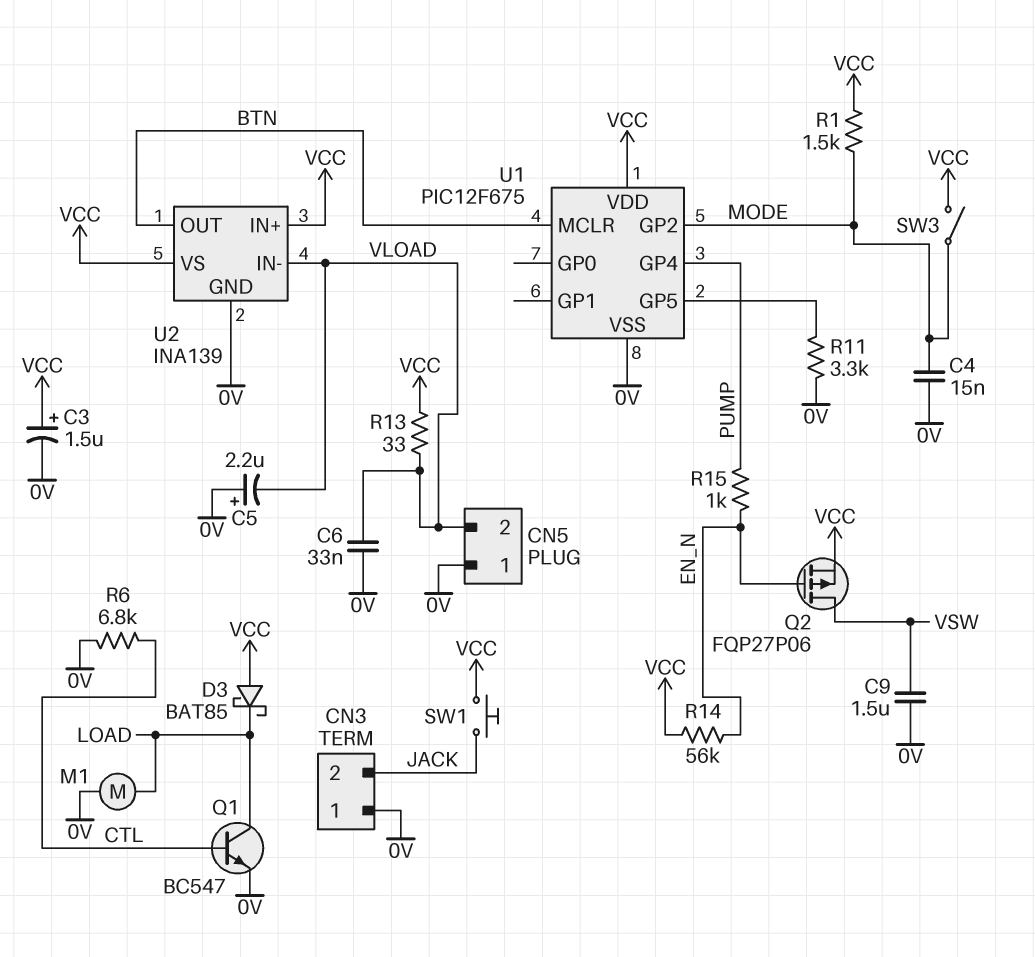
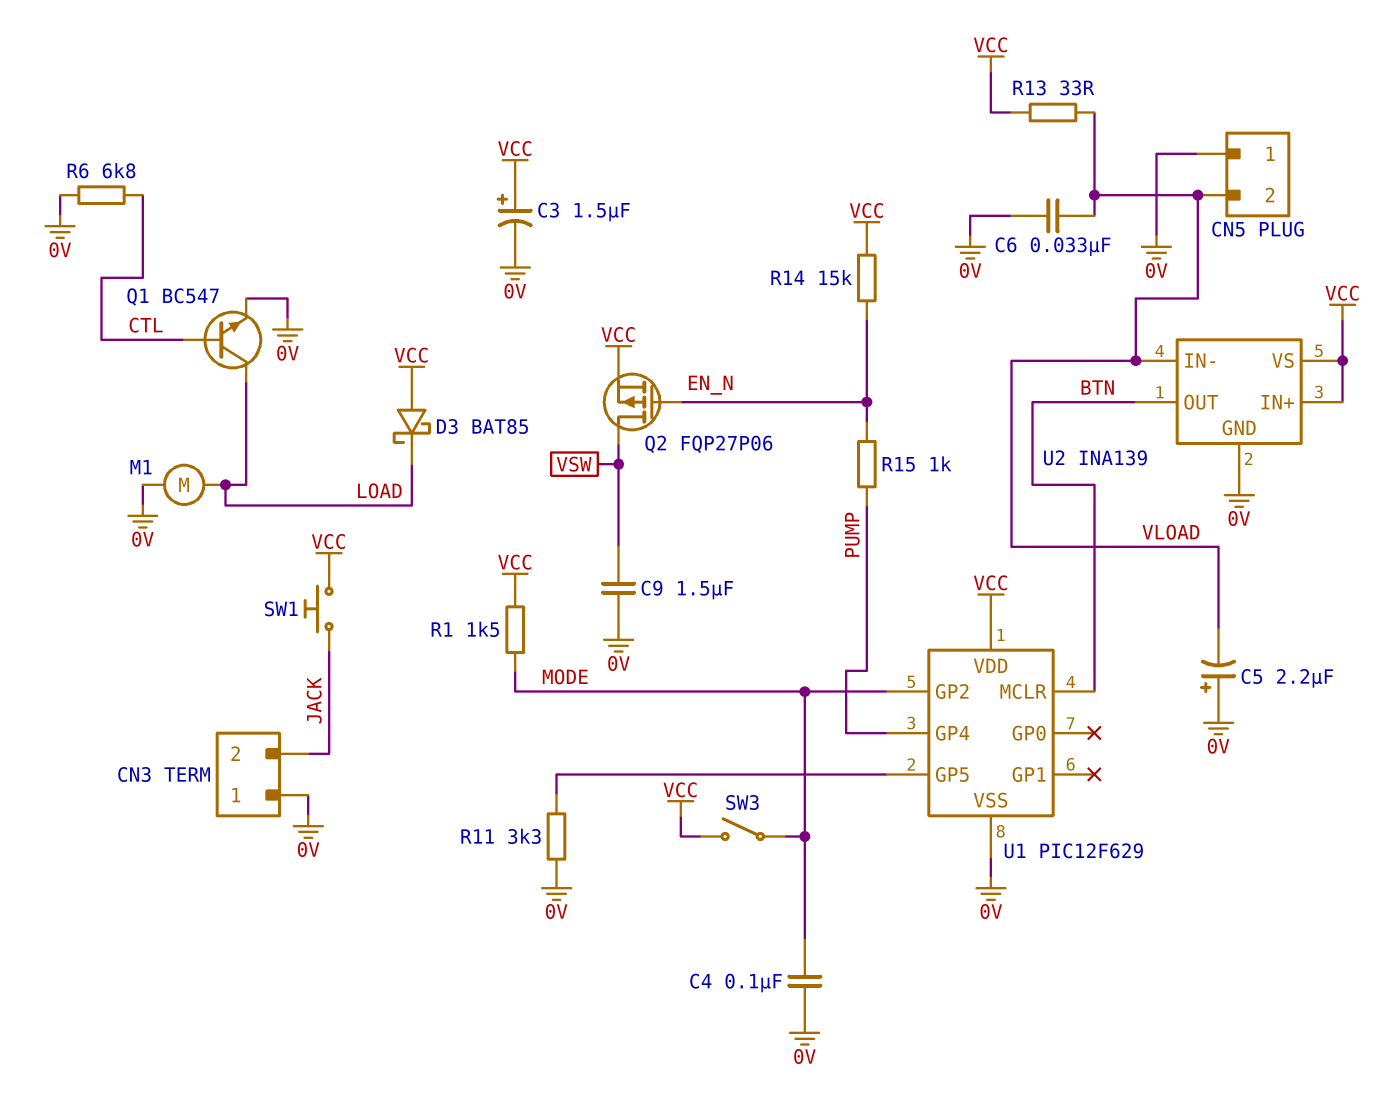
C4: 15nF (0V, MODE) -> 100nF (0V, MODE)
R14: 56k (EN_N, VCC) -> 15k (EN_N, VCC)
U1: PIC12F675 -> PIC12F629

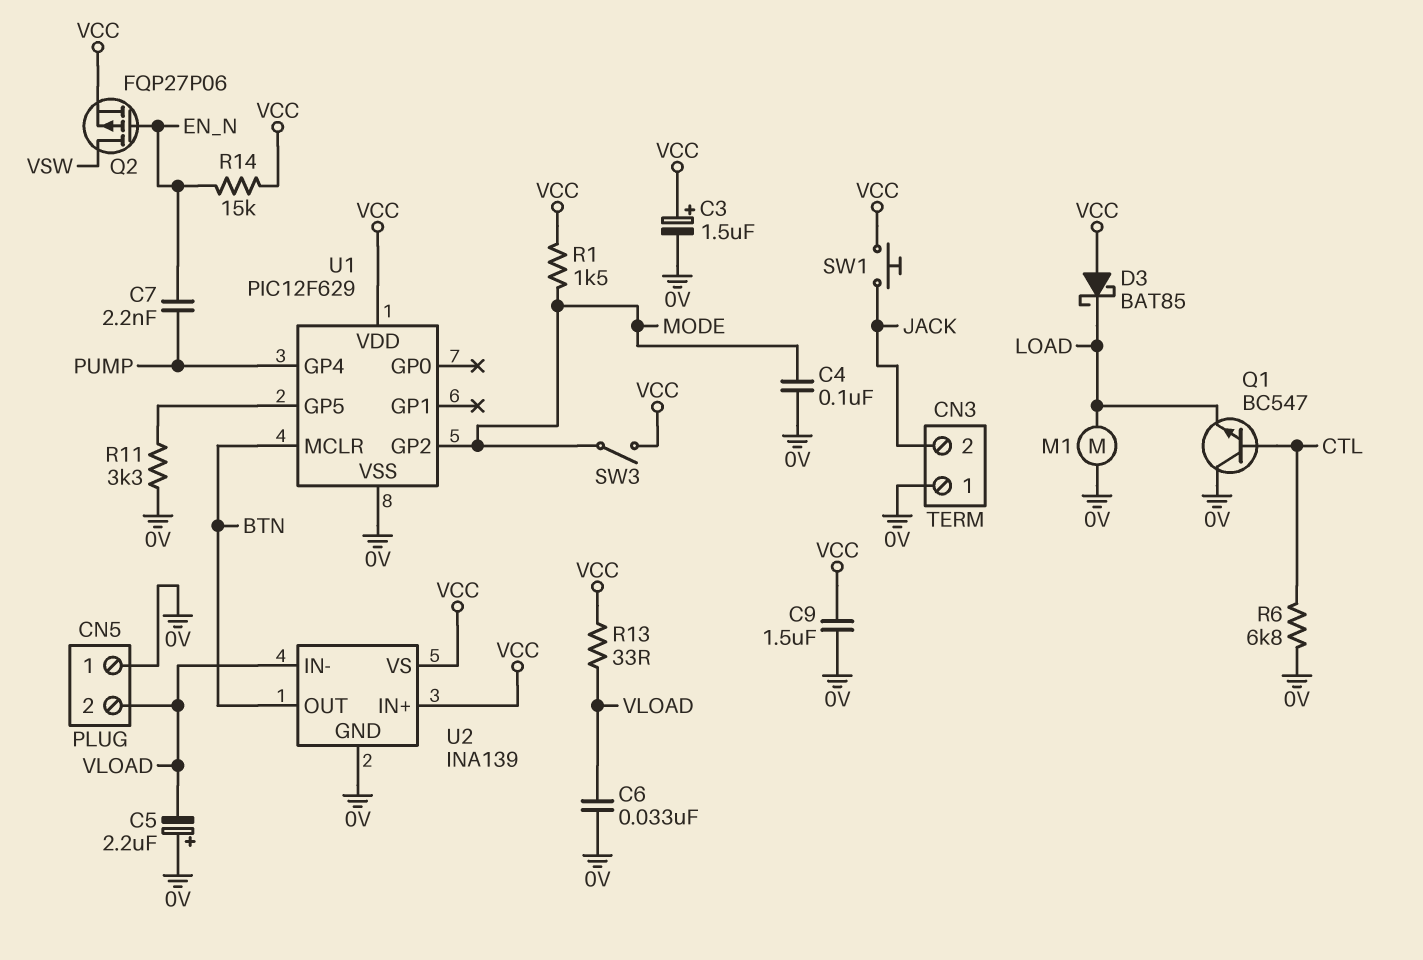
C7: none -> 2.2nF (EN_N, PUMP)
C9: 1.5uF (0V, VSW) -> 1.5uF (0V, VCC)
Q1: NPN BC547 (B CTL, C LOAD, E 0V) -> NPN BC547 (B CTL, C 0V, E LOAD)
R15: 1k (EN_N, PUMP) -> none

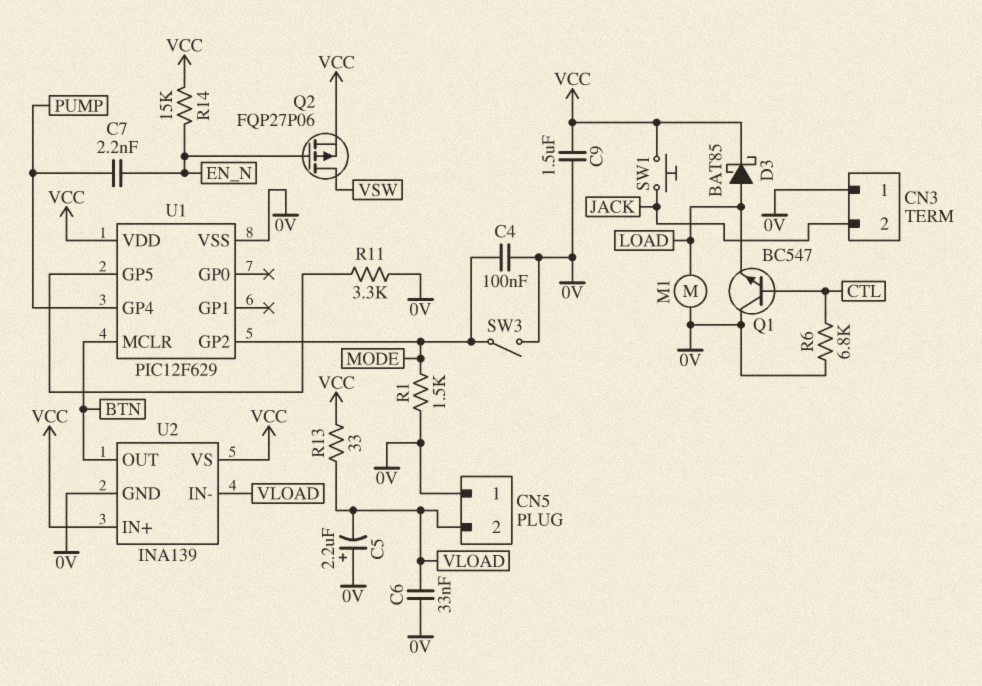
C3: 1.5uF (plus VCC, minus 0V) -> none
D3: schottky BAT85 (A VCC, K LOAD) -> schottky BAT85 (A LOAD, K VCC)
R1: 1.5k (MODE, VCC) -> 1.5k (0V, MODE)
SW3: switch (MODE, VCC) -> switch (0V, MODE)

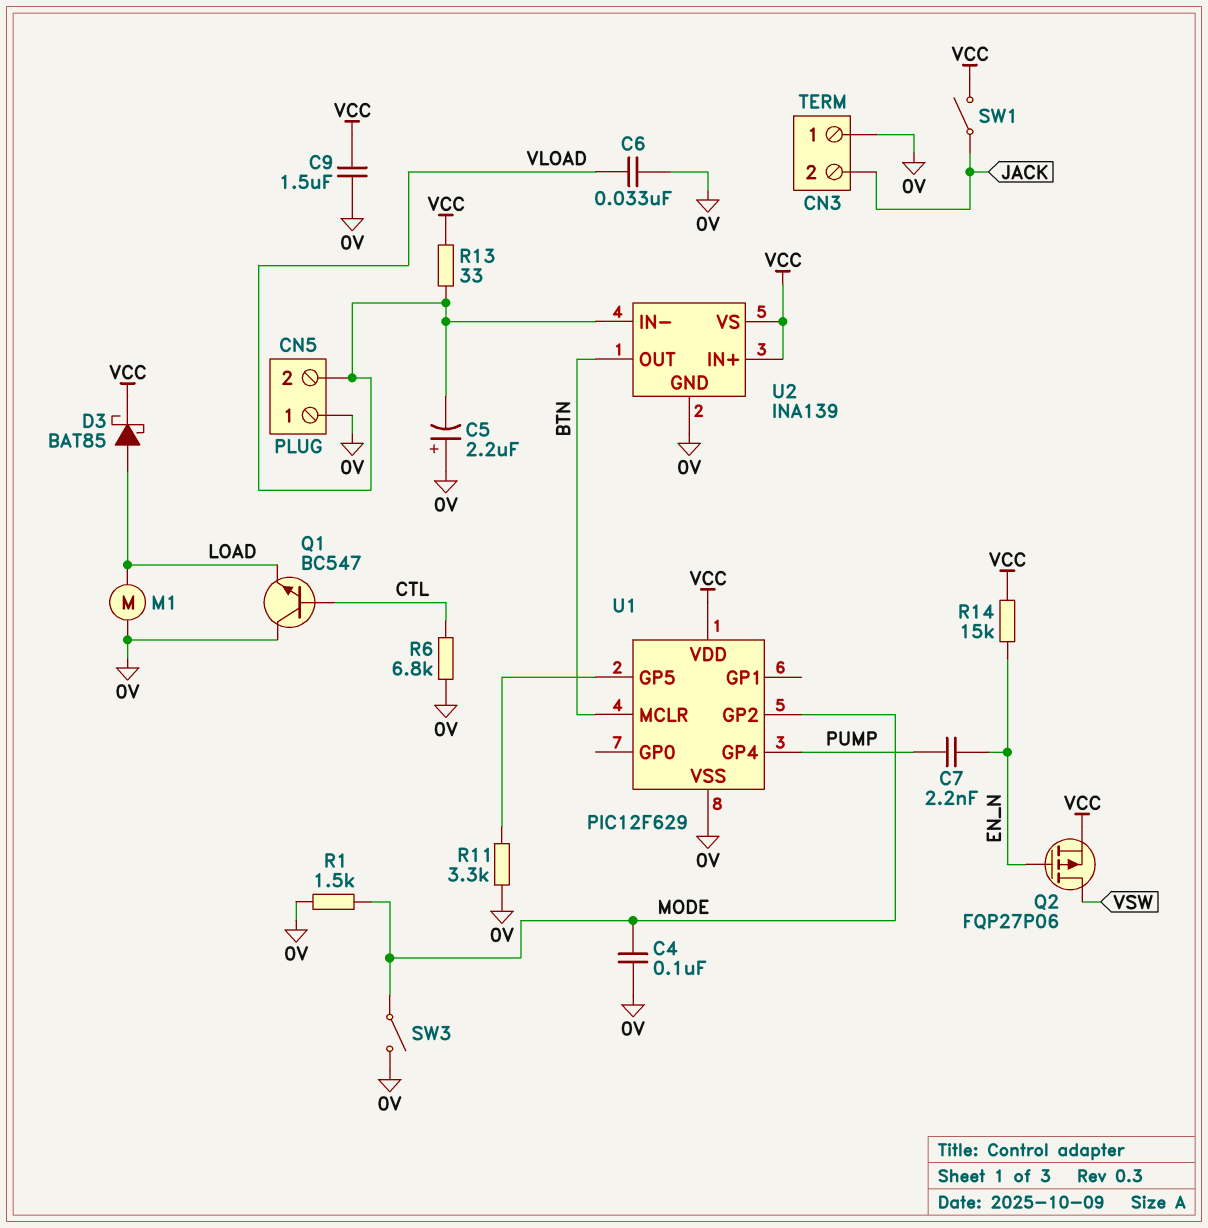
SW1: button (JACK, VCC) -> switch (JACK, VCC)

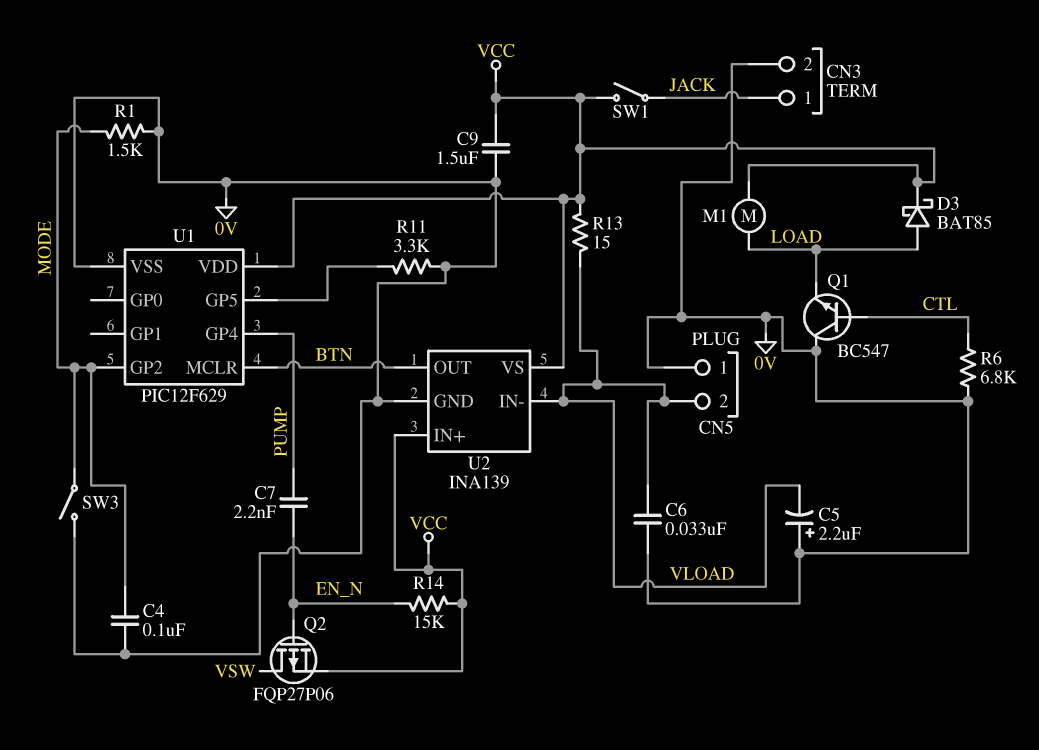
CN3 pin 1: 0V -> JACK
CN3 pin 2: JACK -> 0V
M1: motor (0V, LOAD) -> motor (LOAD, VCC)
R13: 33 (VCC, VLOAD) -> 15 (VCC, VLOAD)

